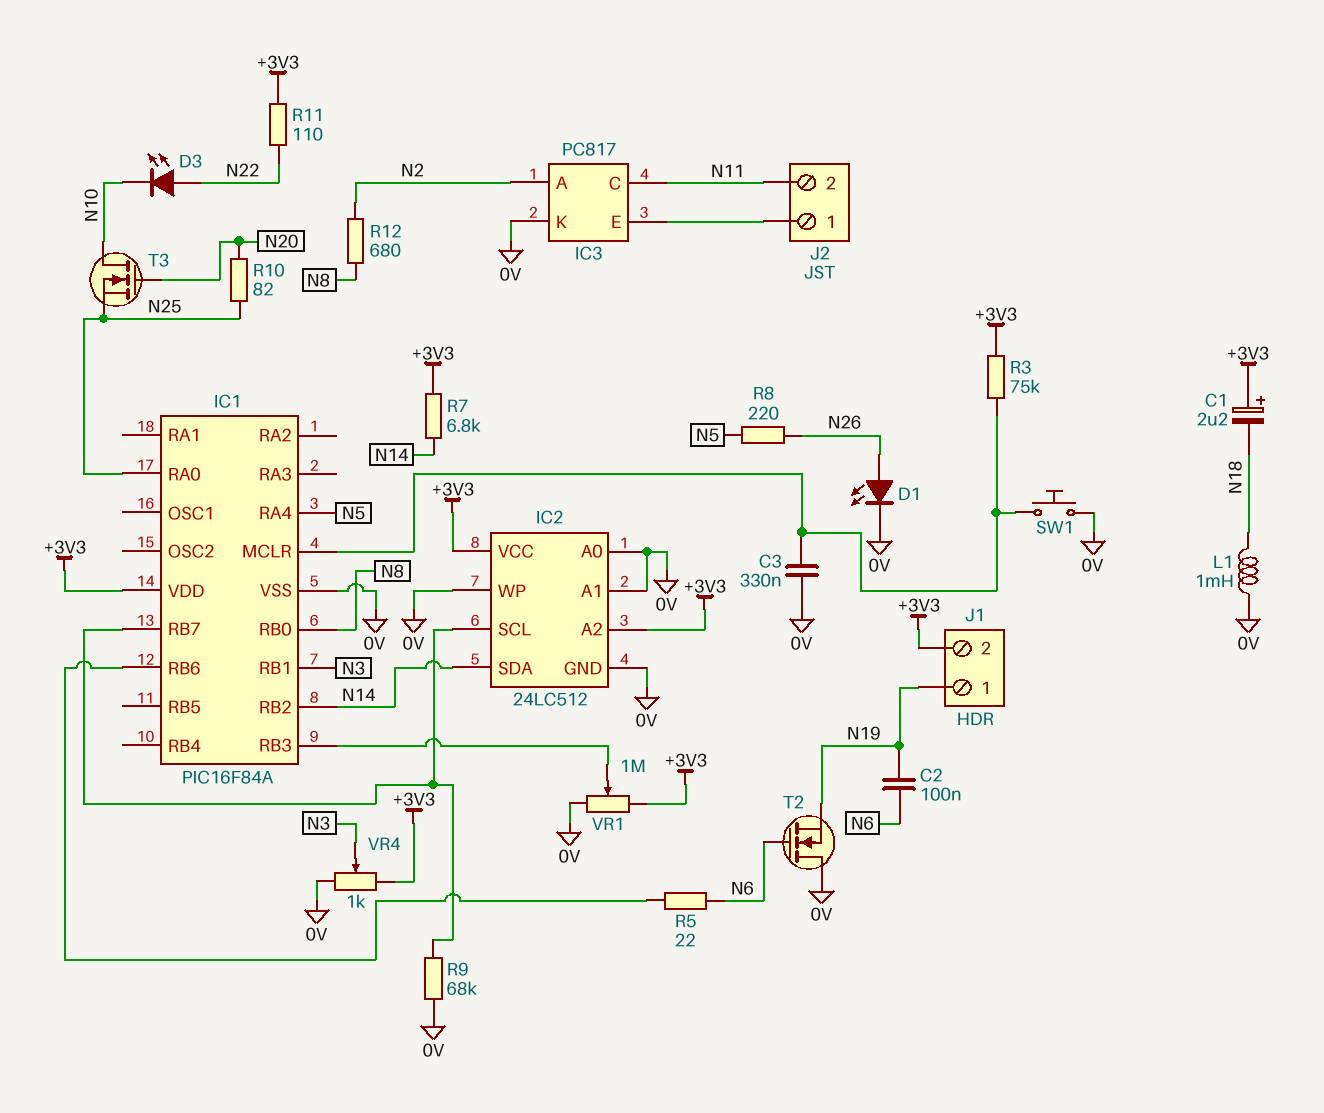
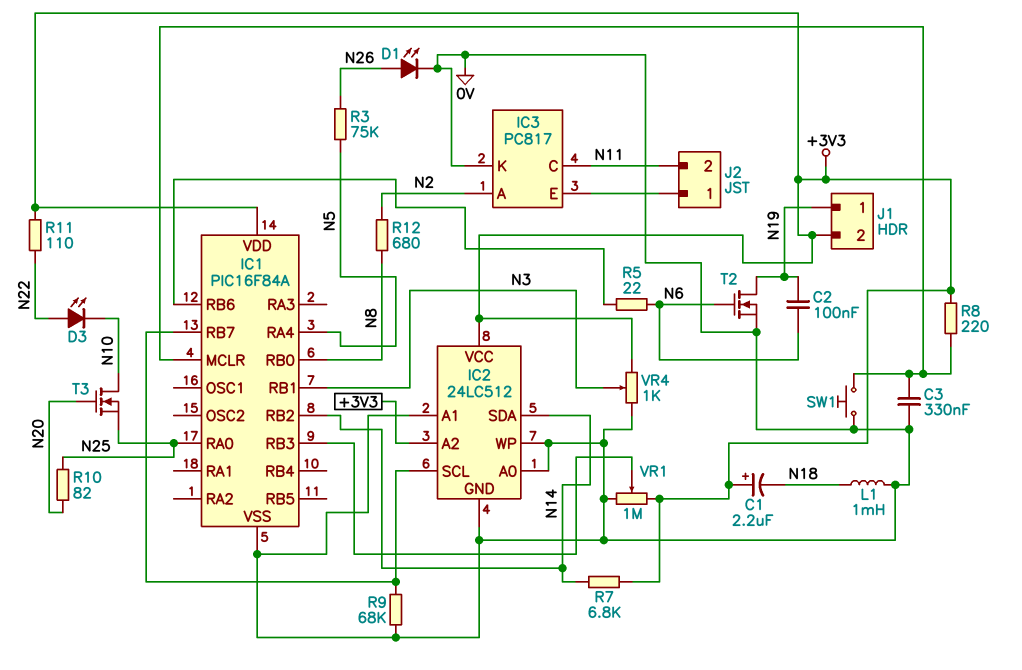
R3: 75k (+3V3, IC1/MCLR) -> 75k (N5, N26)
R8: 220 (N5, N26) -> 220 (+3V3, IC1/MCLR)
T2: NMOS (G N6, D 0V, S N19) -> NMOS (G N6, D N19, S 0V)

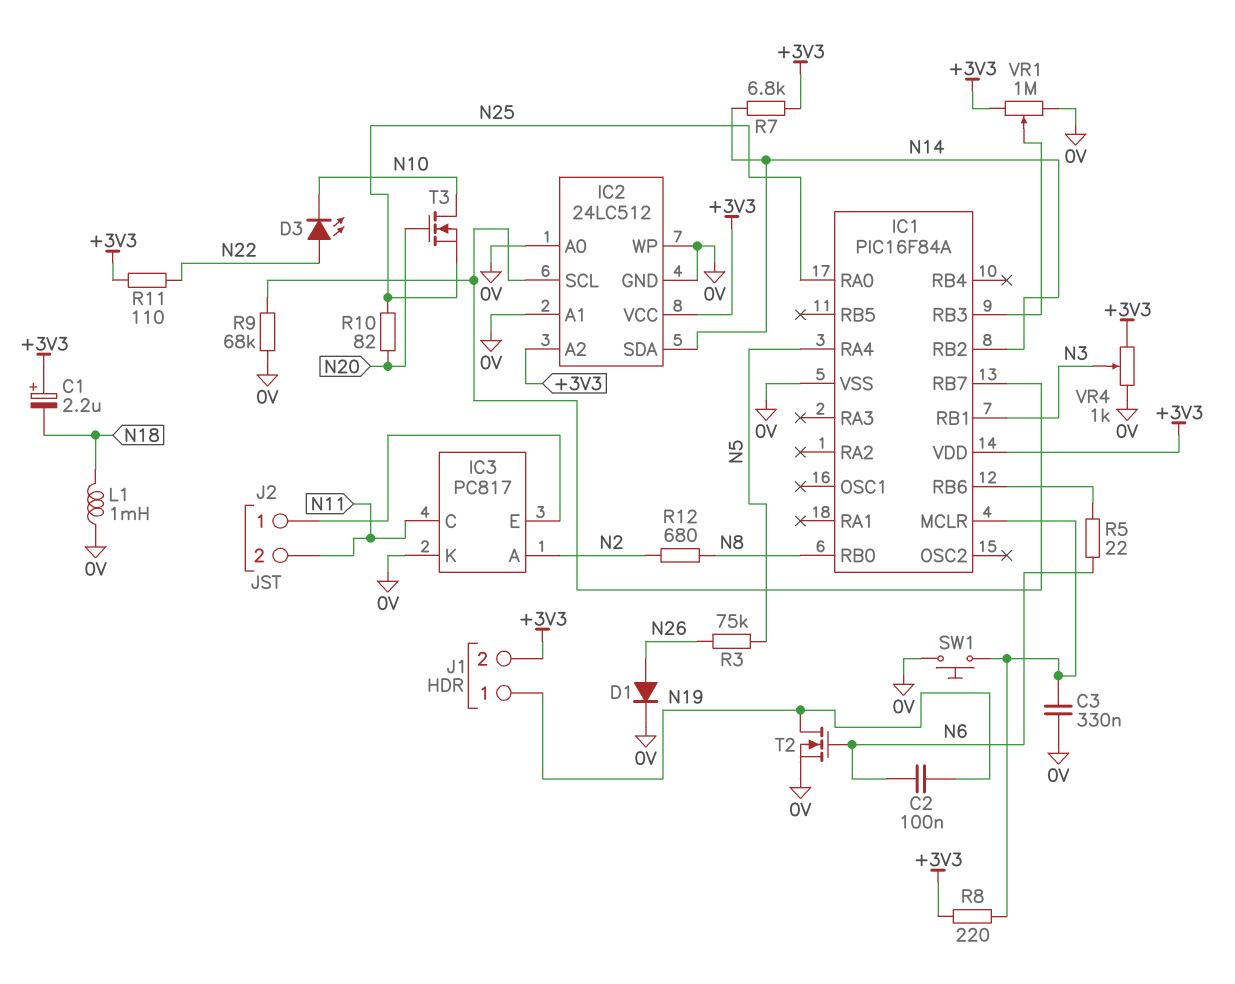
D1: LED (A N26, K 0V) -> diode (A N26, K 0V)

